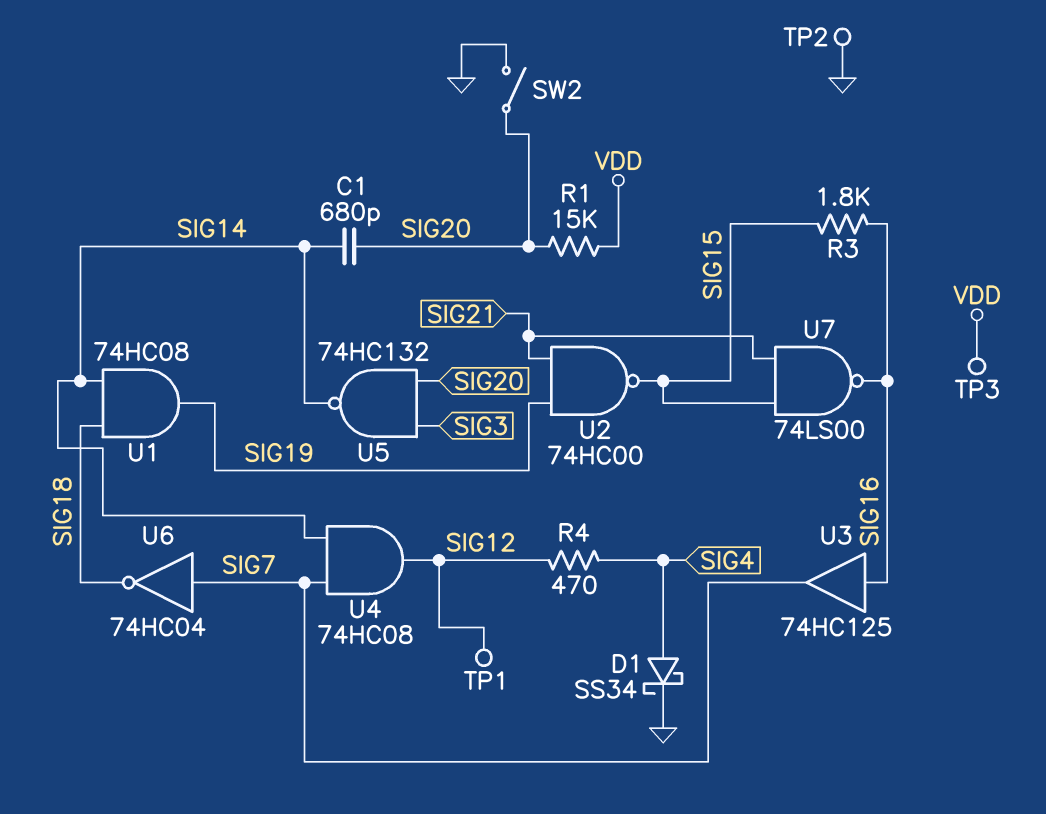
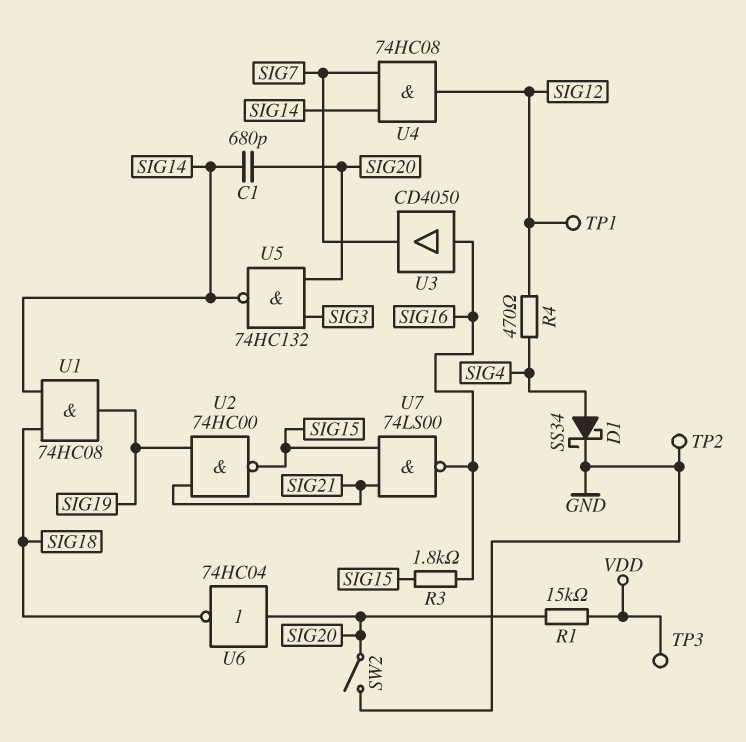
U3: buffer 74HC125 (in SIG16, out SIG7) -> buffer CD4050 (in SIG16, out SIG7)
U6: NOT 74HC04 (in SIG7, out SIG18) -> NOT 74HC04 (in SIG20, out SIG18)

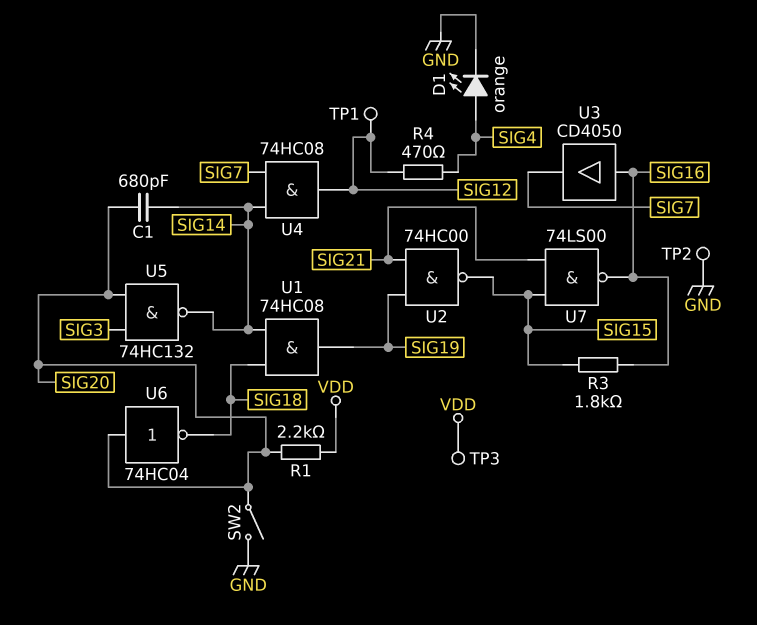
D1: schottky SS34 (A SIG4, K GND) -> LED orange (A SIG4, K GND)
R1: 15k (SIG20, VDD) -> 2.2k (SIG20, VDD)

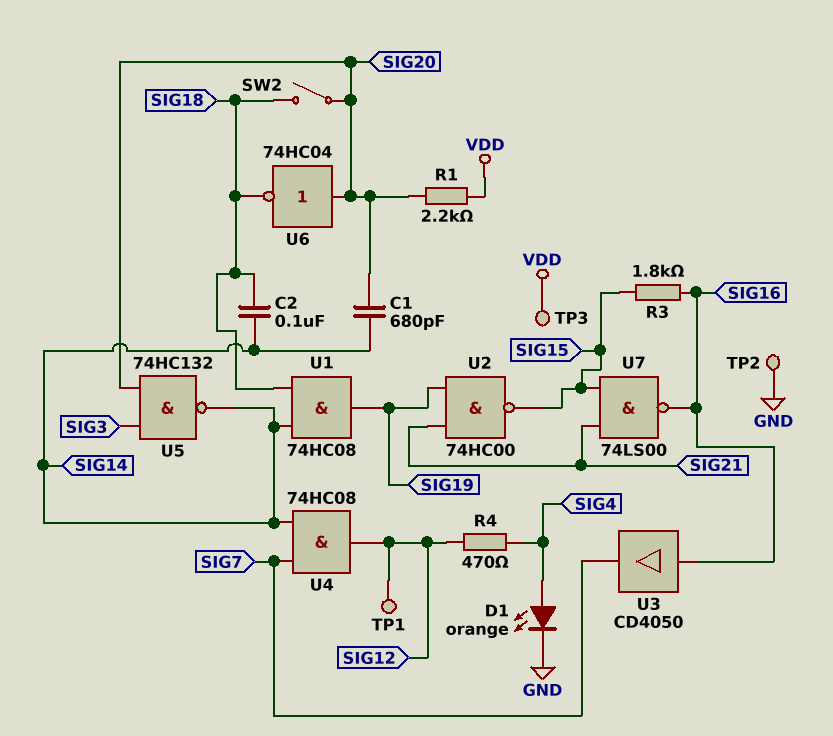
C2: none -> 100nF (SIG14, SIG18)
SW2: switch (GND, SIG20) -> switch (SIG18, SIG20)

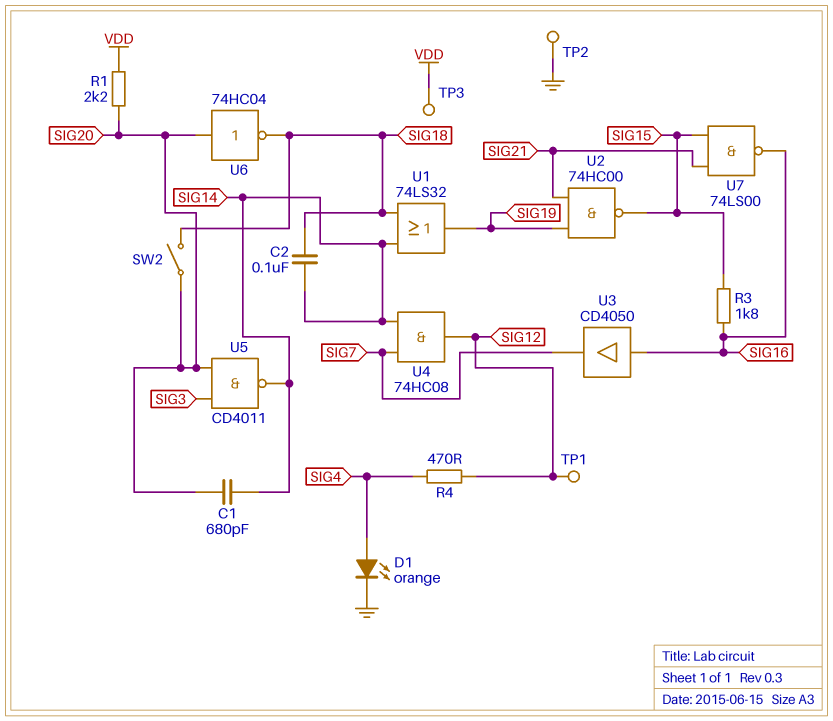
U1: AND 74HC08 (in SIG14, in SIG18, out SIG19) -> OR 74LS32 (in SIG14, in SIG18, out SIG19)
U5: NAND 74HC132 (in SIG3, in SIG20, out SIG14) -> NAND CD4011 (in SIG3, in SIG20, out SIG14)

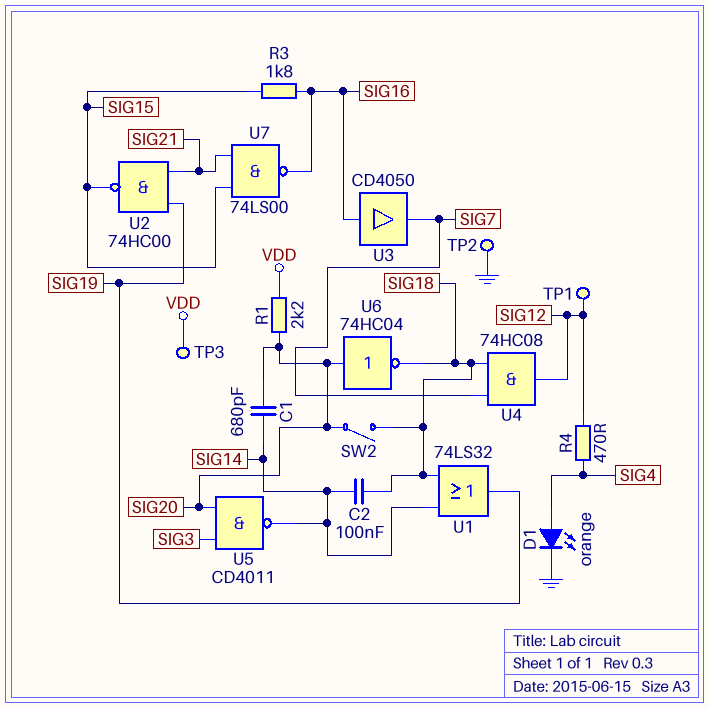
U4: AND 74HC08 (in SIG7, in SIG14, out SIG12) -> AND 74HC08 (in SIG7, in SIG18, out SIG12)

